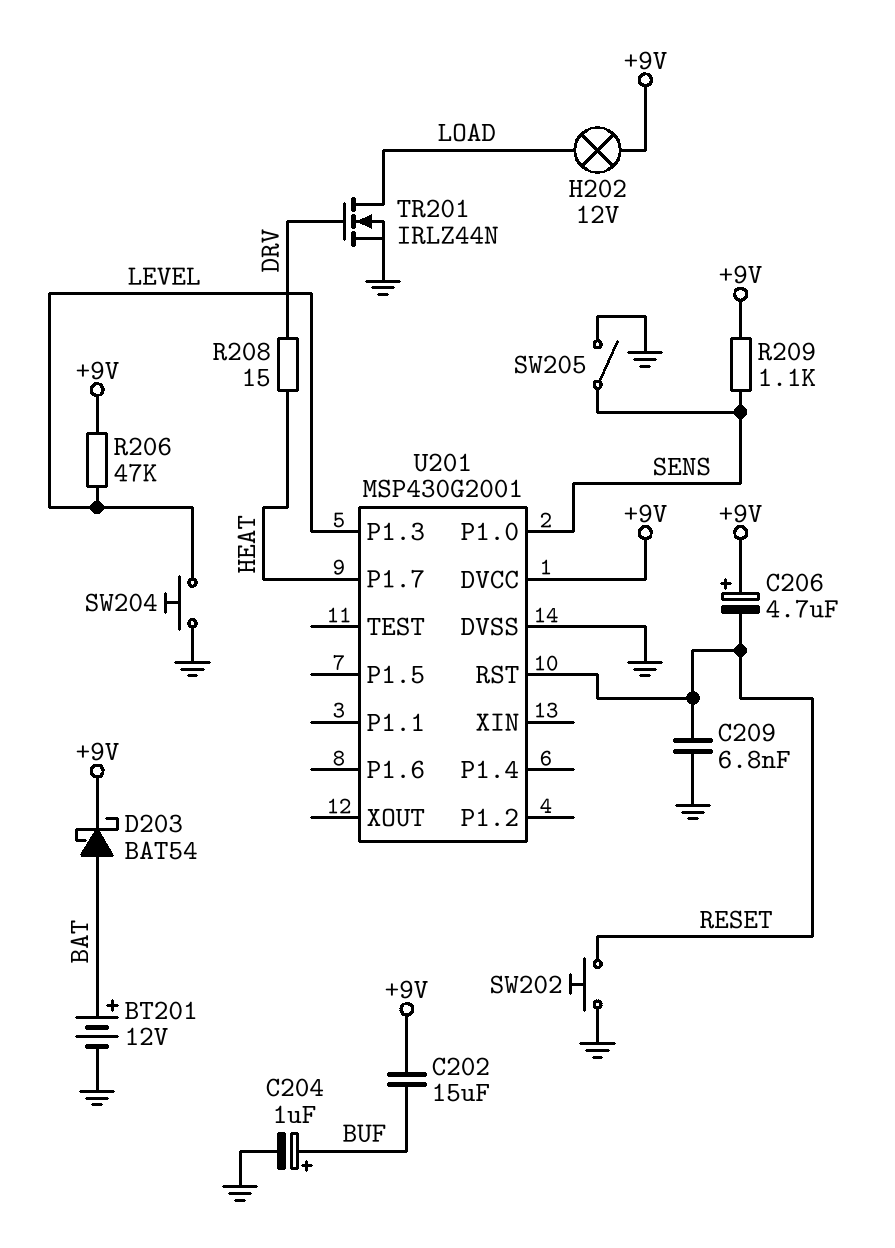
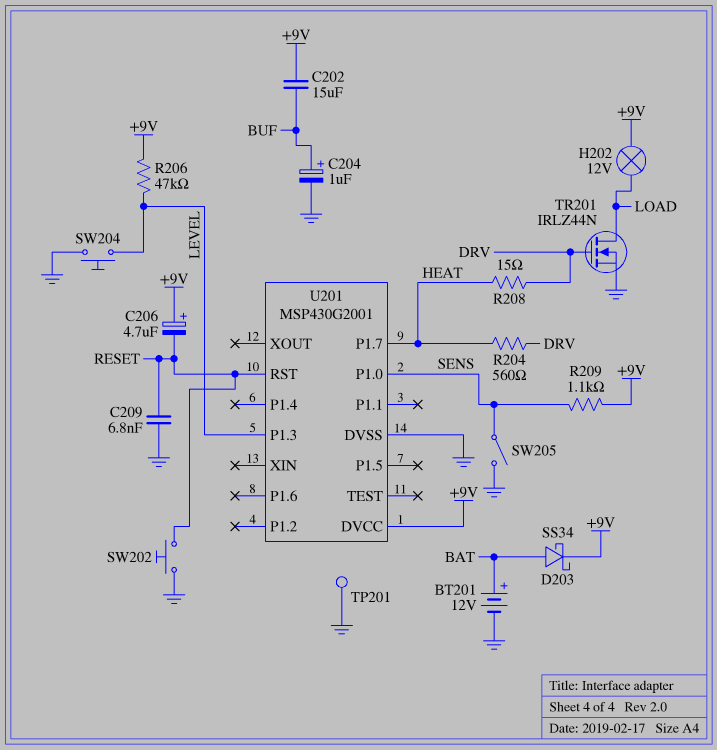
D203: schottky BAT54 (A BAT, K +9V) -> schottky SS34 (A BAT, K +9V)
R204: none -> 560 (DRV, HEAT)
TP201: none -> test point (GND)

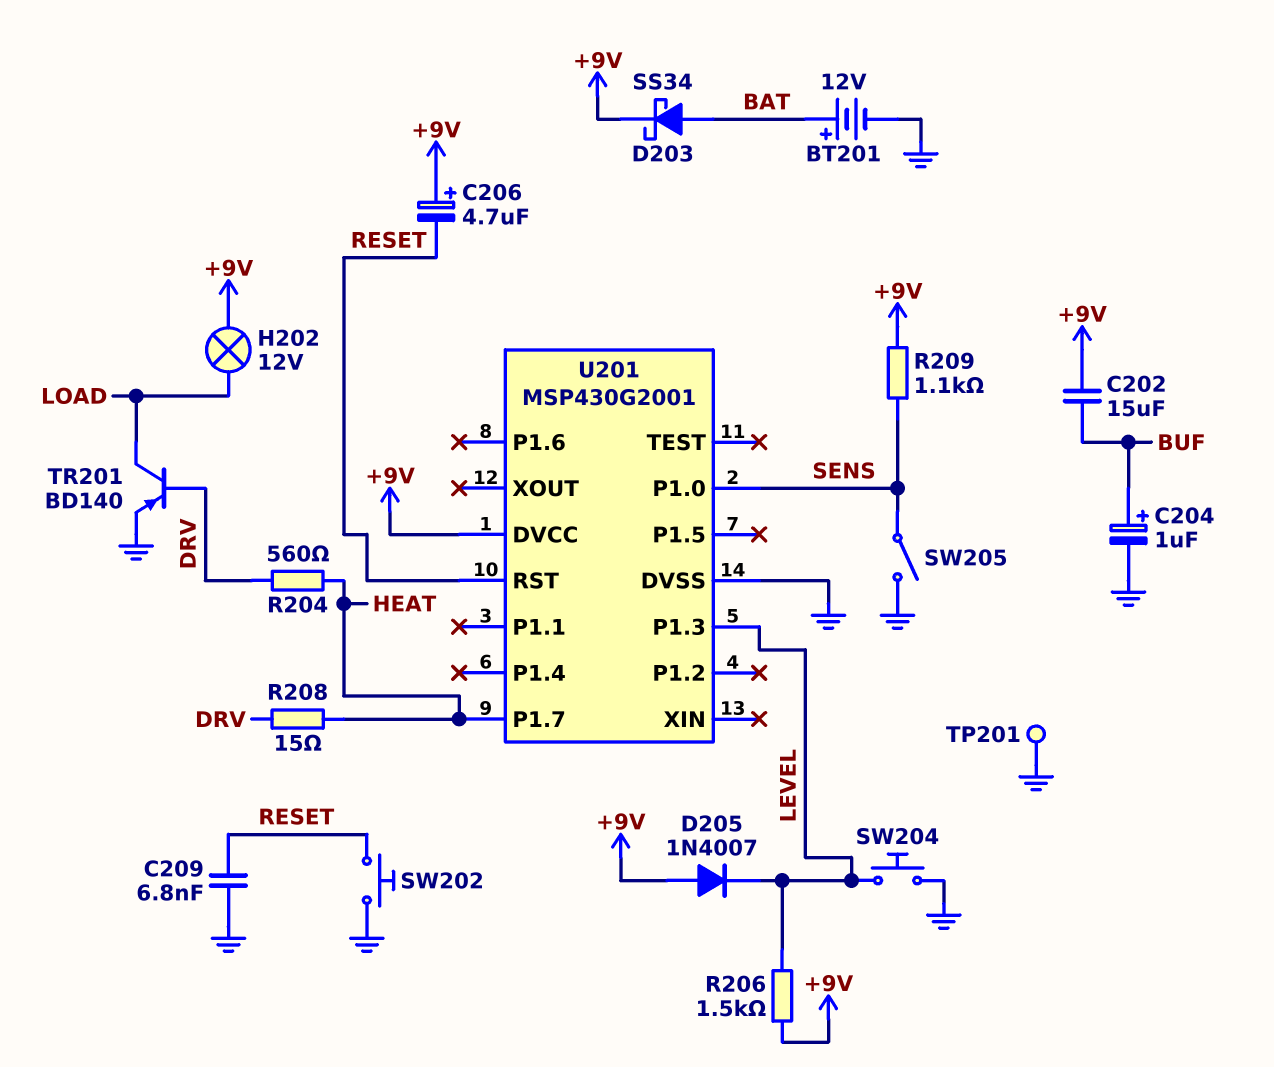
D205: none -> diode 1N4007 (A +9V, K LEVEL)
R206: 47k (+9V, LEVEL) -> 1.5k (+9V, LEVEL)
TR201: NMOS IRLZ44N (G DRV, D LOAD, S GND) -> PNP BD140 (B DRV, C LOAD, E GND)

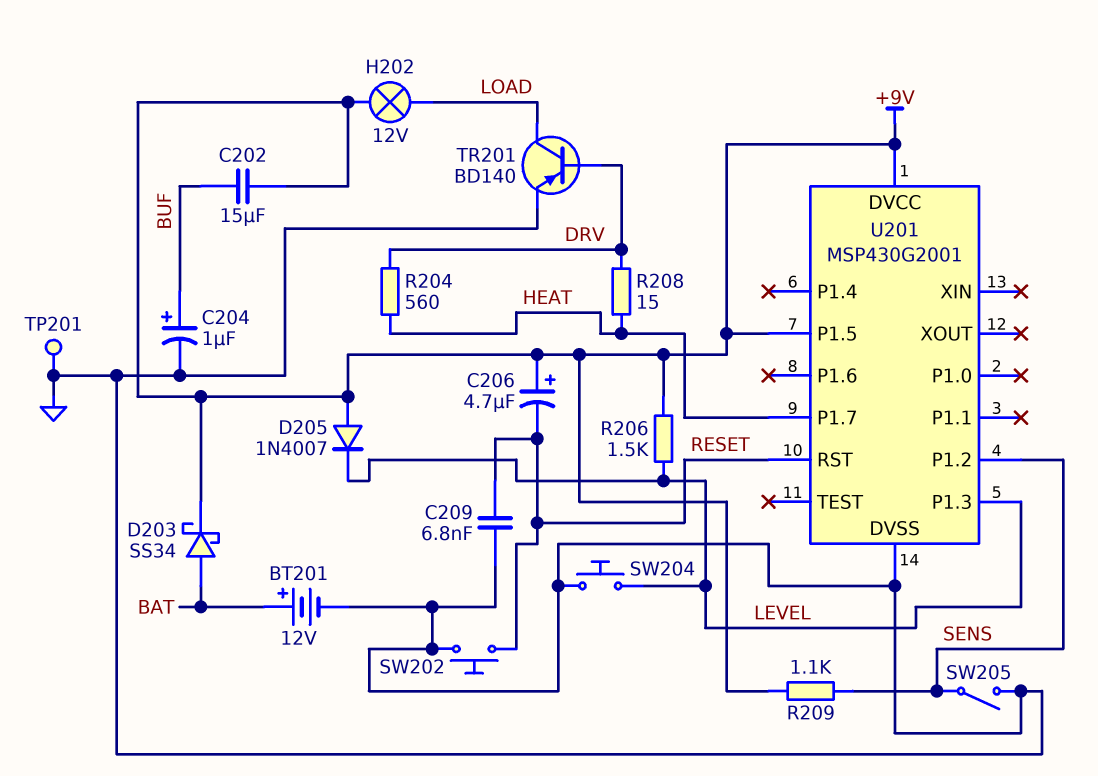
U201 pin P1.0: SENS -> none
U201 pin P1.2: none -> SENS
U201 pin P1.5: none -> +9V

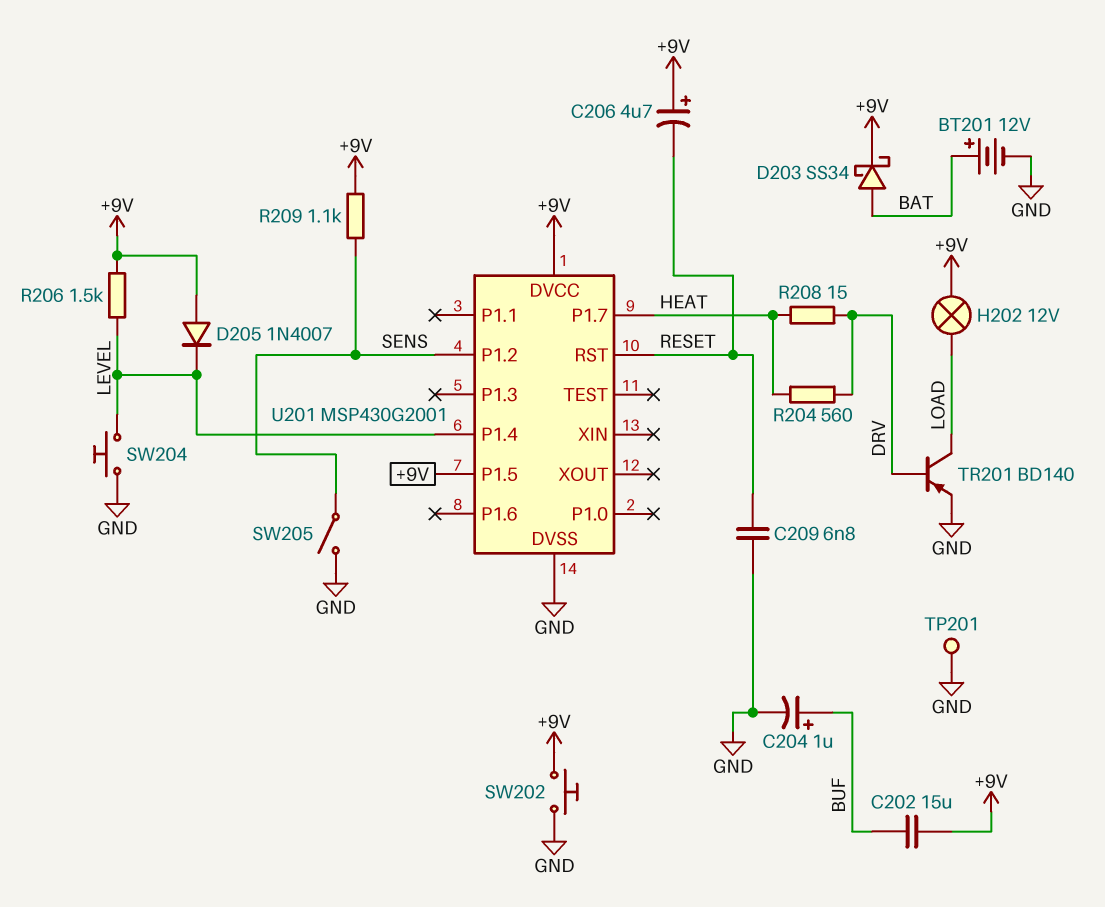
SW202: button (GND, RESET) -> button (+9V, GND)
U201 pin P1.3: LEVEL -> none
U201 pin P1.4: none -> LEVEL

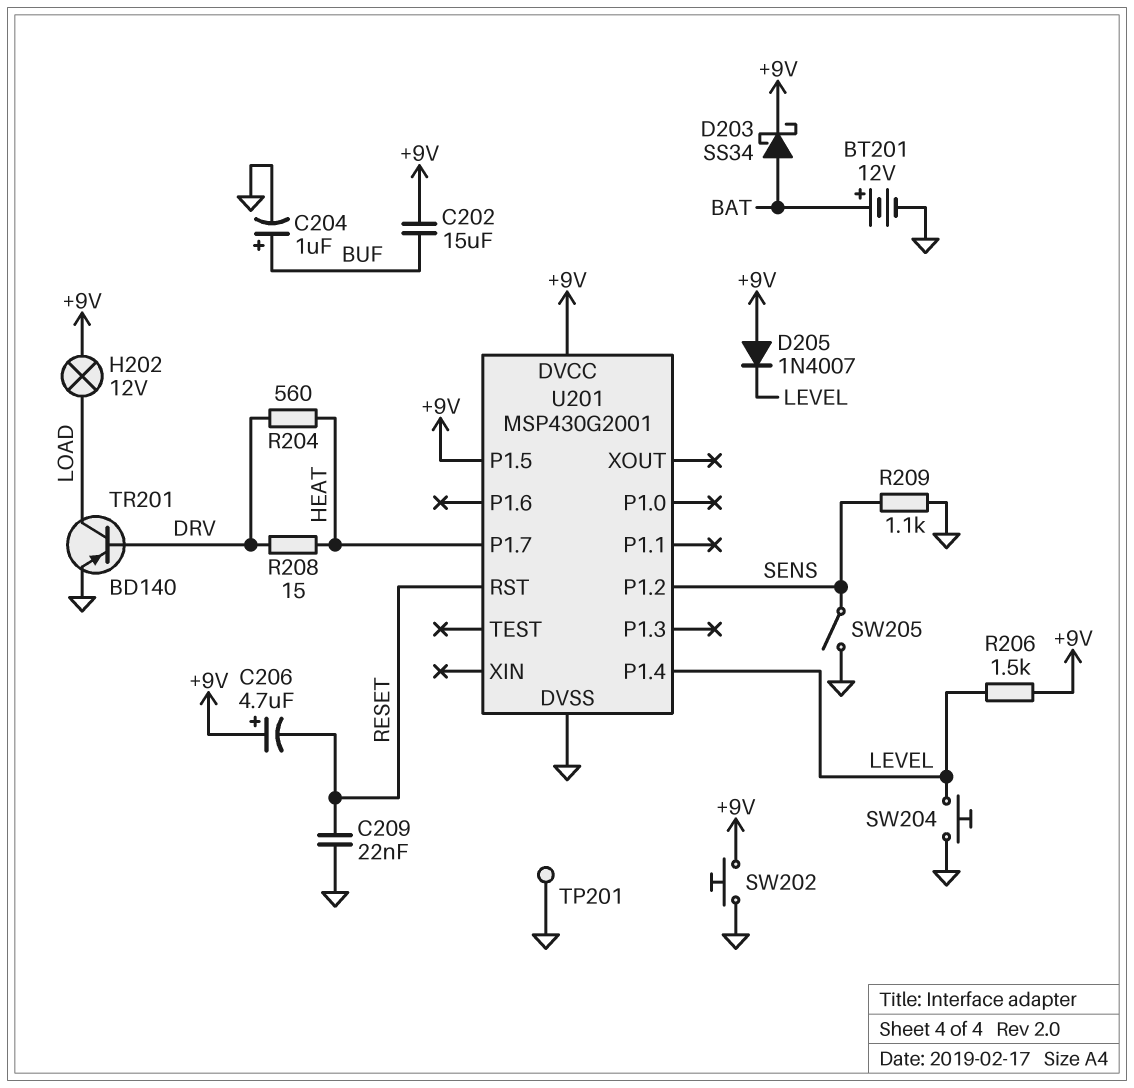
C209: 6.8nF (GND, RESET) -> 22nF (GND, RESET)
R209: 1.1k (+9V, SENS) -> 1.1k (GND, SENS)

